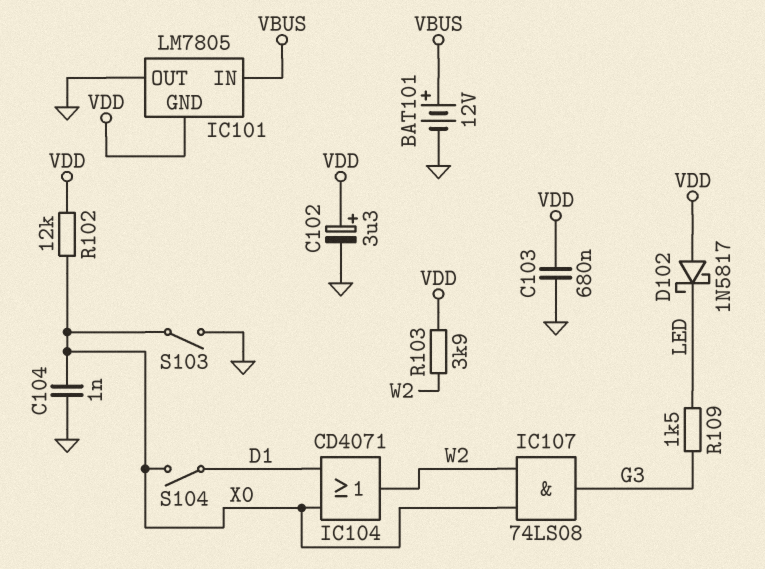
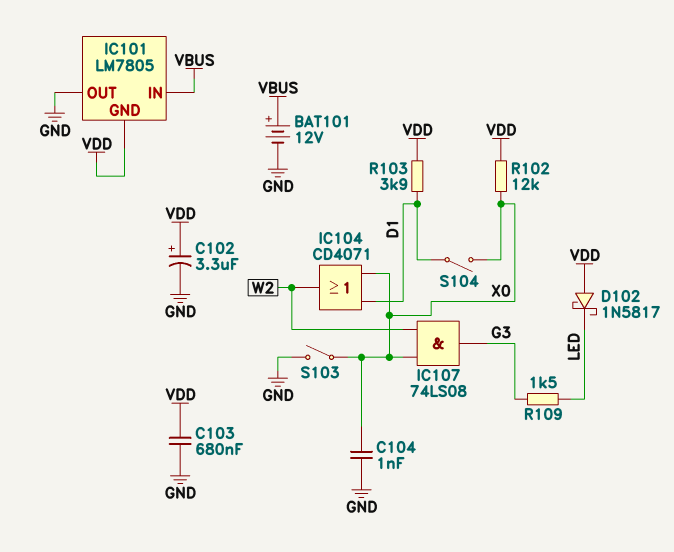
R103: 3.9k (VDD, W2) -> 3.9k (D1, VDD)

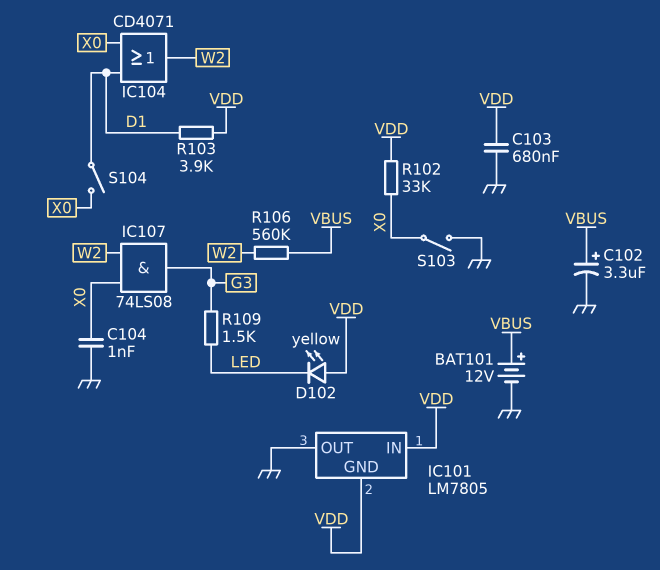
C102: 3.3uF (plus VDD, minus GND) -> 3.3uF (plus VBUS, minus GND)
D102: schottky 1N5817 (A VDD, K LED) -> LED yellow (A VDD, K LED)
IC101 pin IN: VBUS -> VDD
R102: 12k (VDD, X0) -> 33k (VDD, X0)
R106: none -> 560k (VBUS, W2)

